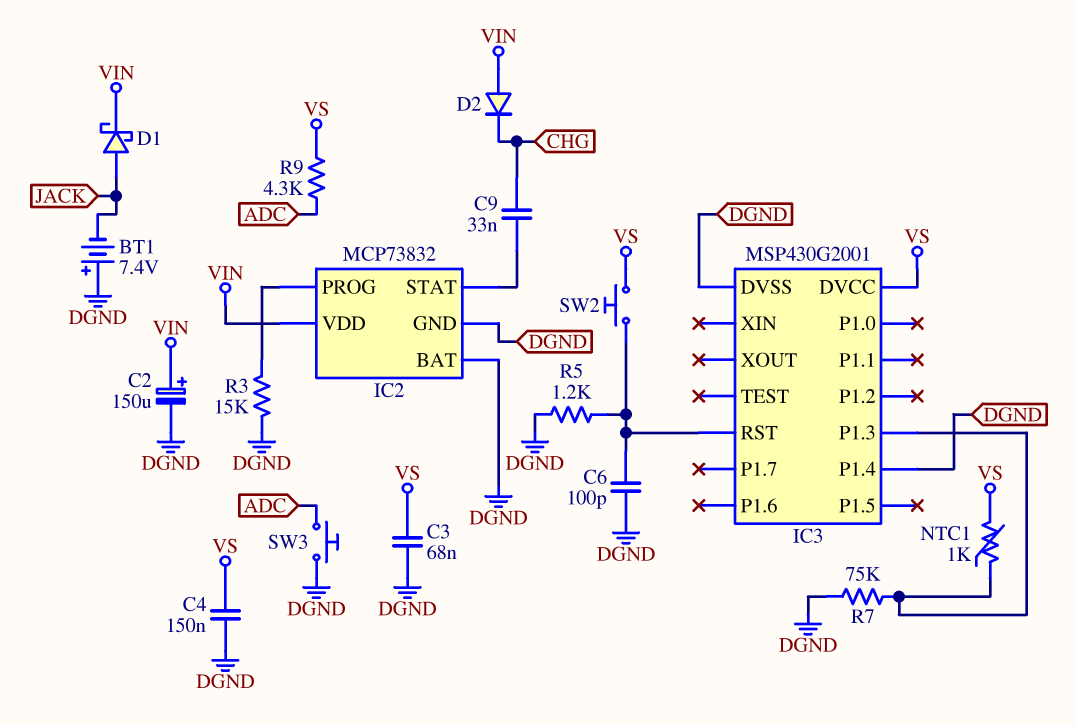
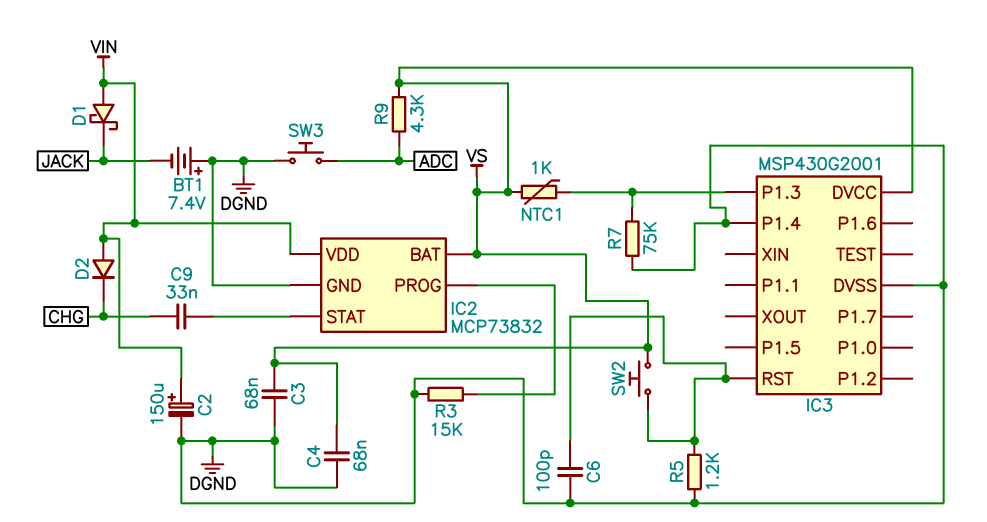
C4: 150nF (DGND, VS) -> 68nF (DGND, VS)
D1: schottky (A JACK, K VIN) -> schottky (A VIN, K JACK)
IC2 pin BAT: DGND -> VS

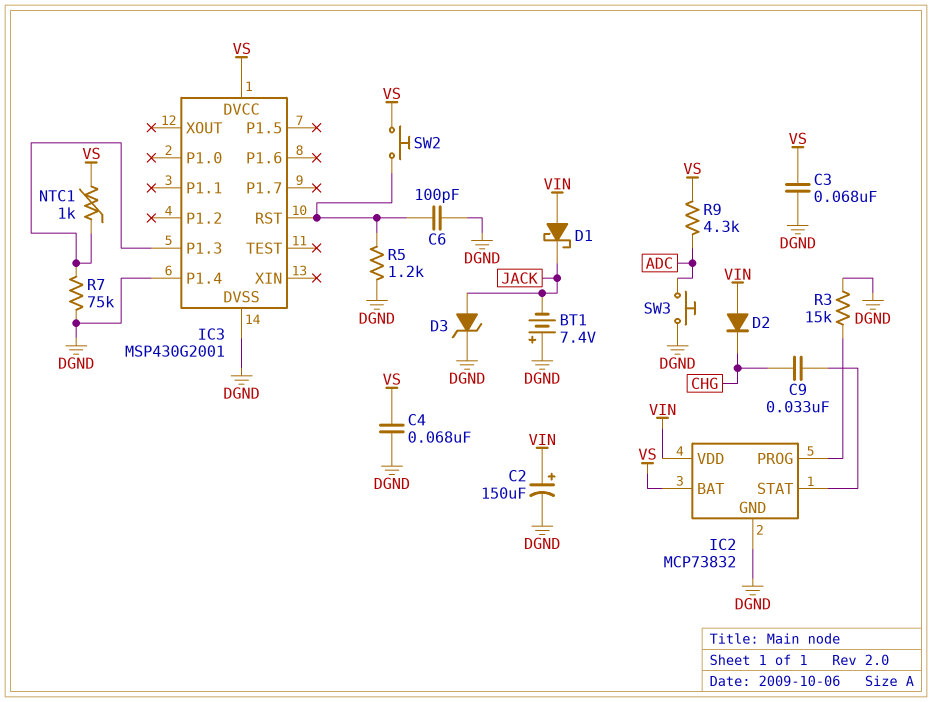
D3: none -> zener (A JACK, K DGND)

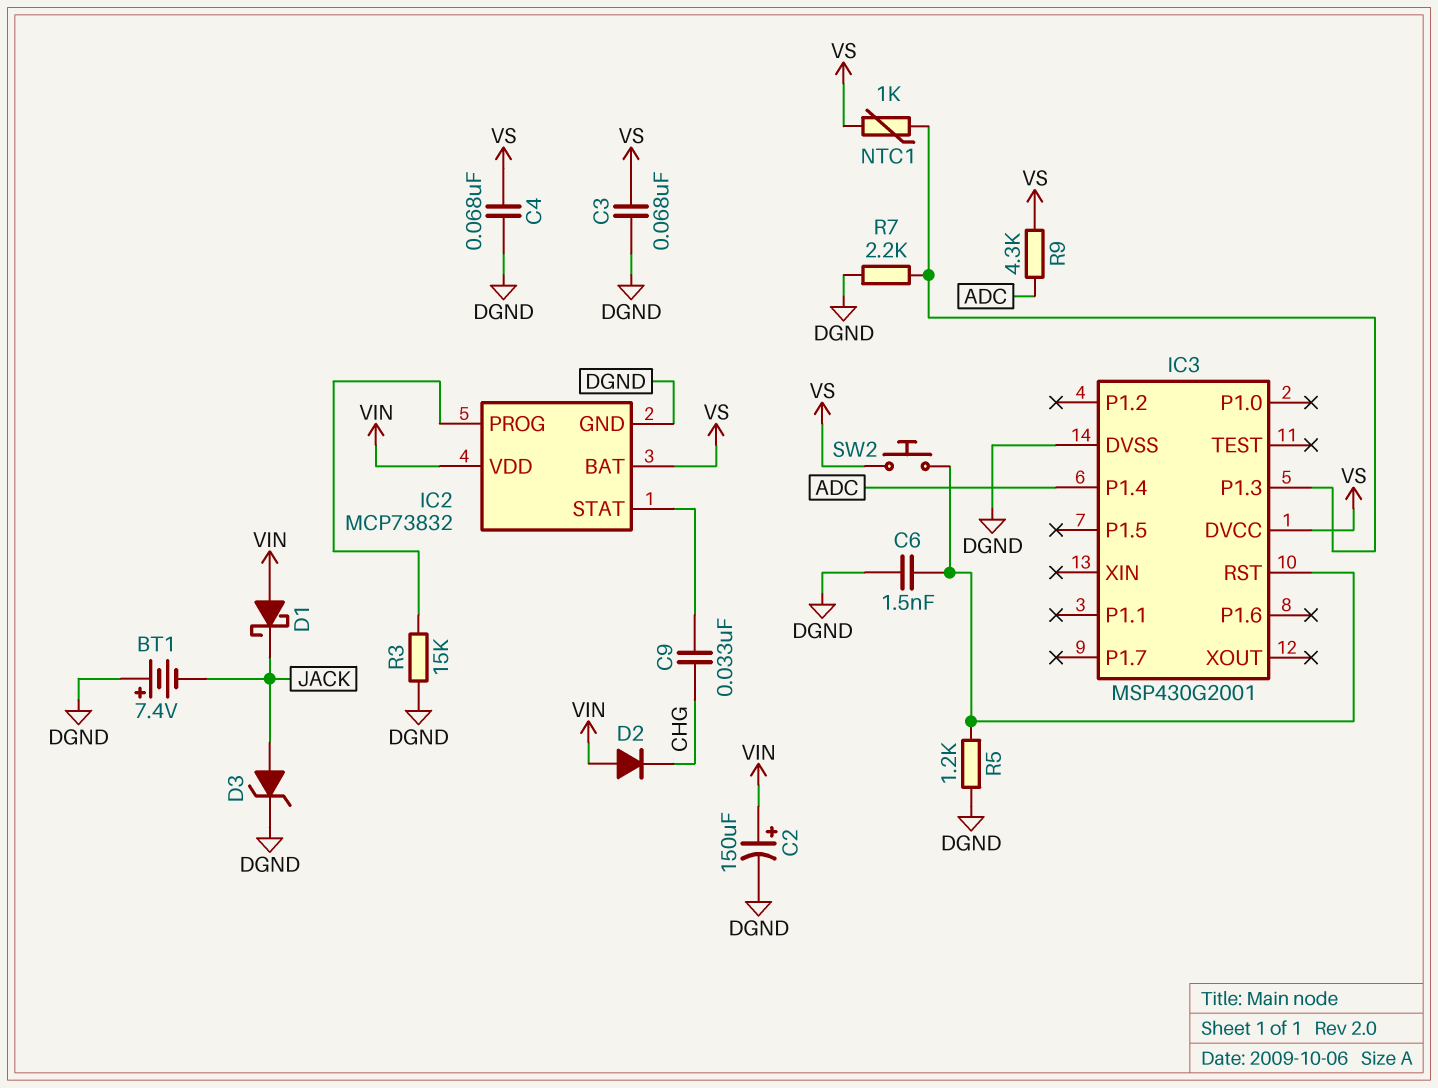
C6: 100pF (DGND, IC3/RST) -> 1.5nF (DGND, IC3/RST)
IC3 pin P1.4: DGND -> ADC
R7: 75k (DGND, IC3/P1.3) -> 2.2k (DGND, IC3/P1.3)
SW3: button (ADC, DGND) -> none

